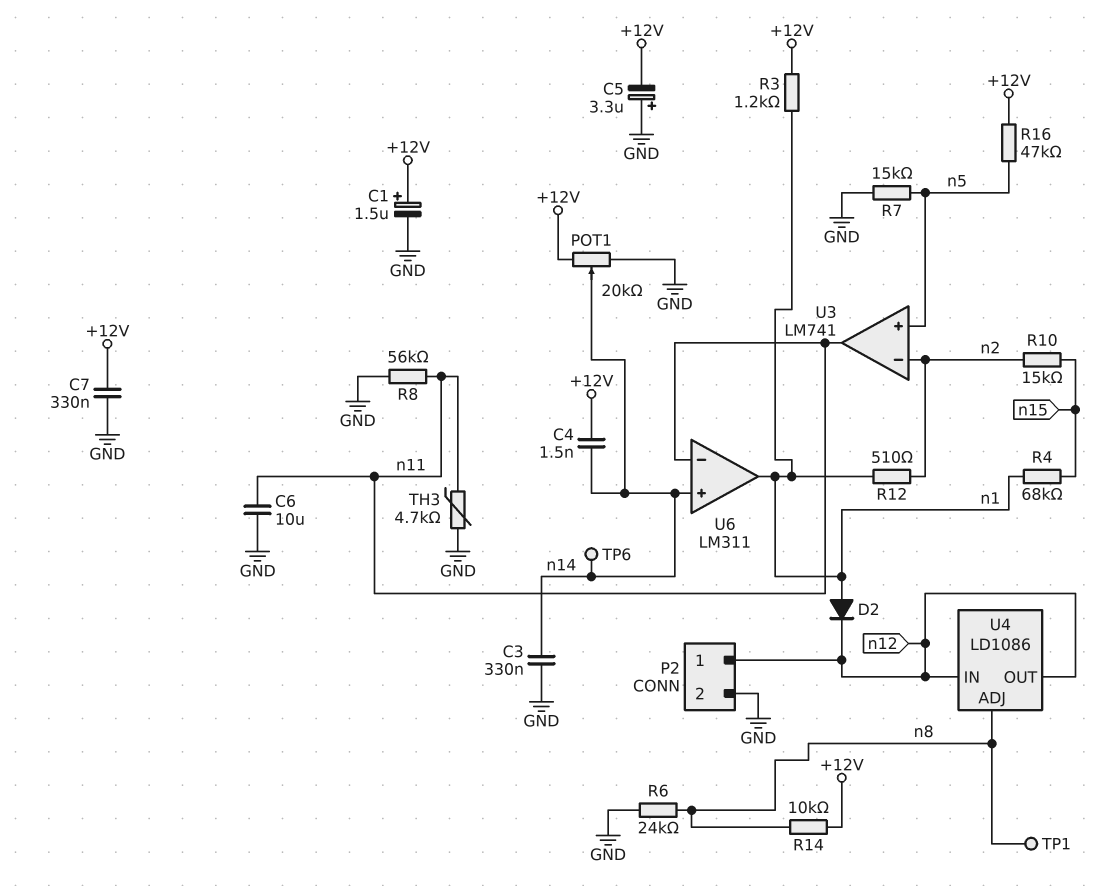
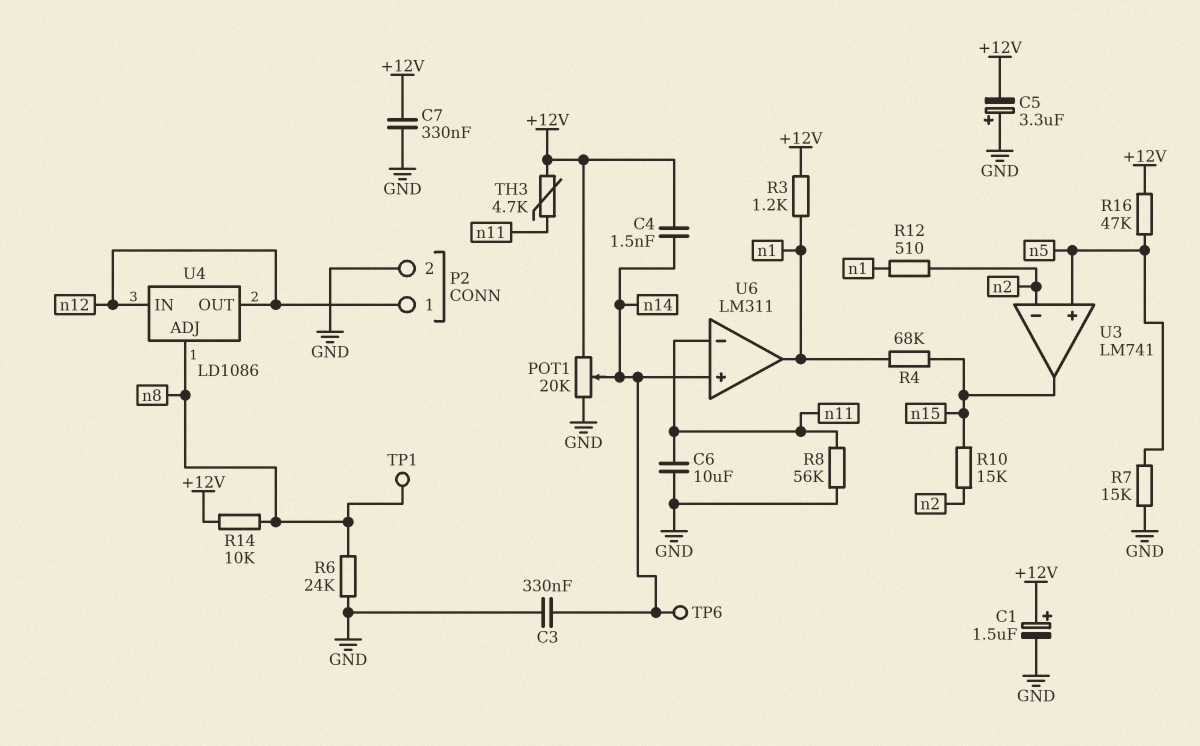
D2: diode (A n1, K n12) -> none
TH3: 4.7k (GND, n11) -> 4.7k (+12V, n11)
U3 pin out: n11 -> n15

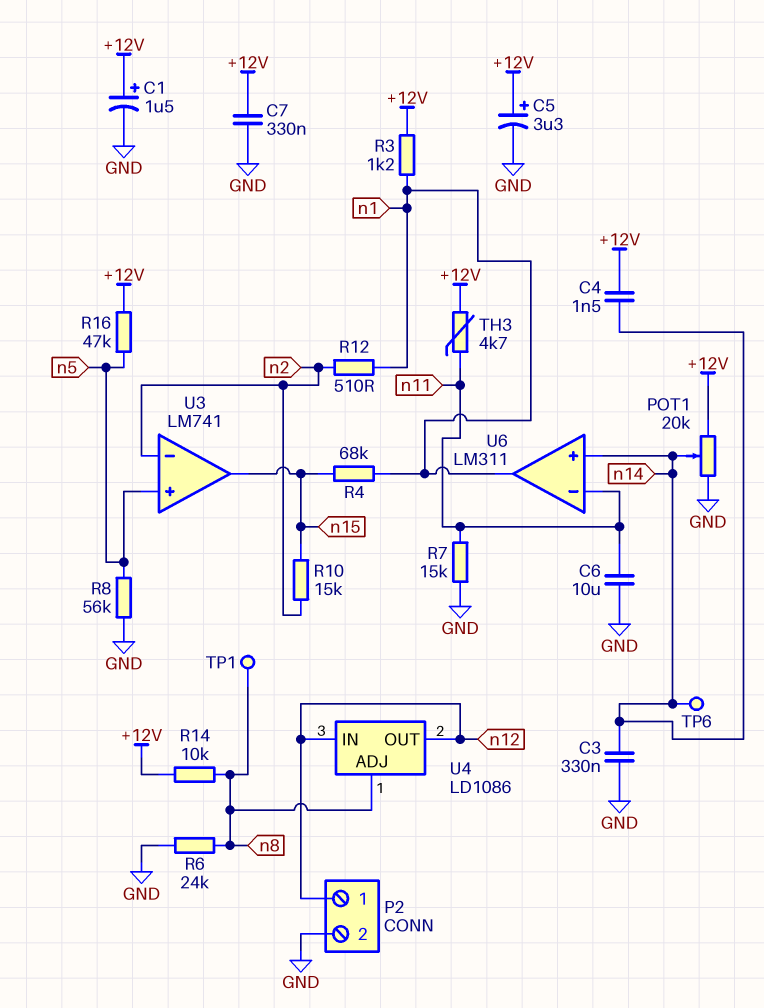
C5: 3.3uF (plus GND, minus +12V) -> 3.3uF (plus +12V, minus GND)
R7: 15k (GND, n5) -> 15k (GND, n11)
R8: 56k (GND, n11) -> 56k (GND, n5)

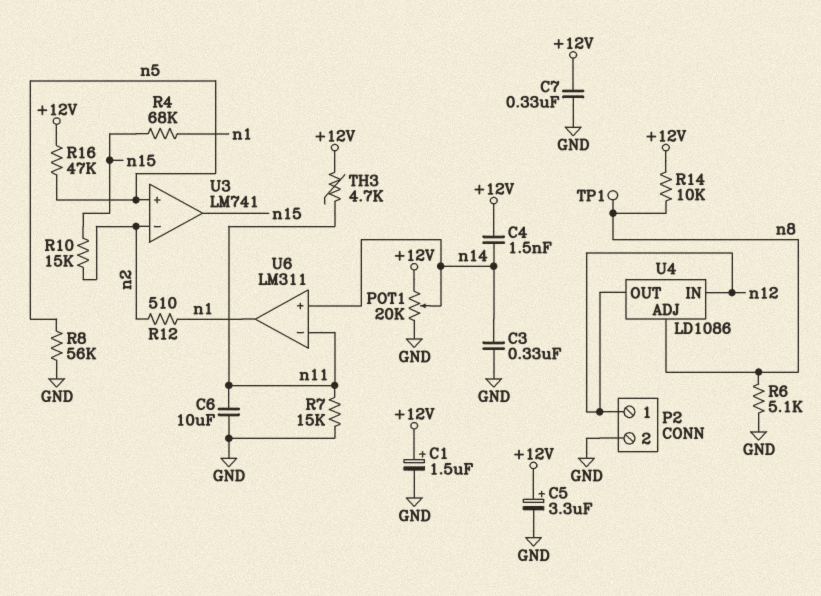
R3: 1.2k (+12V, n1) -> none
R6: 24k (GND, n8) -> 5.1k (GND, n8)
TP6: test point (n14) -> none

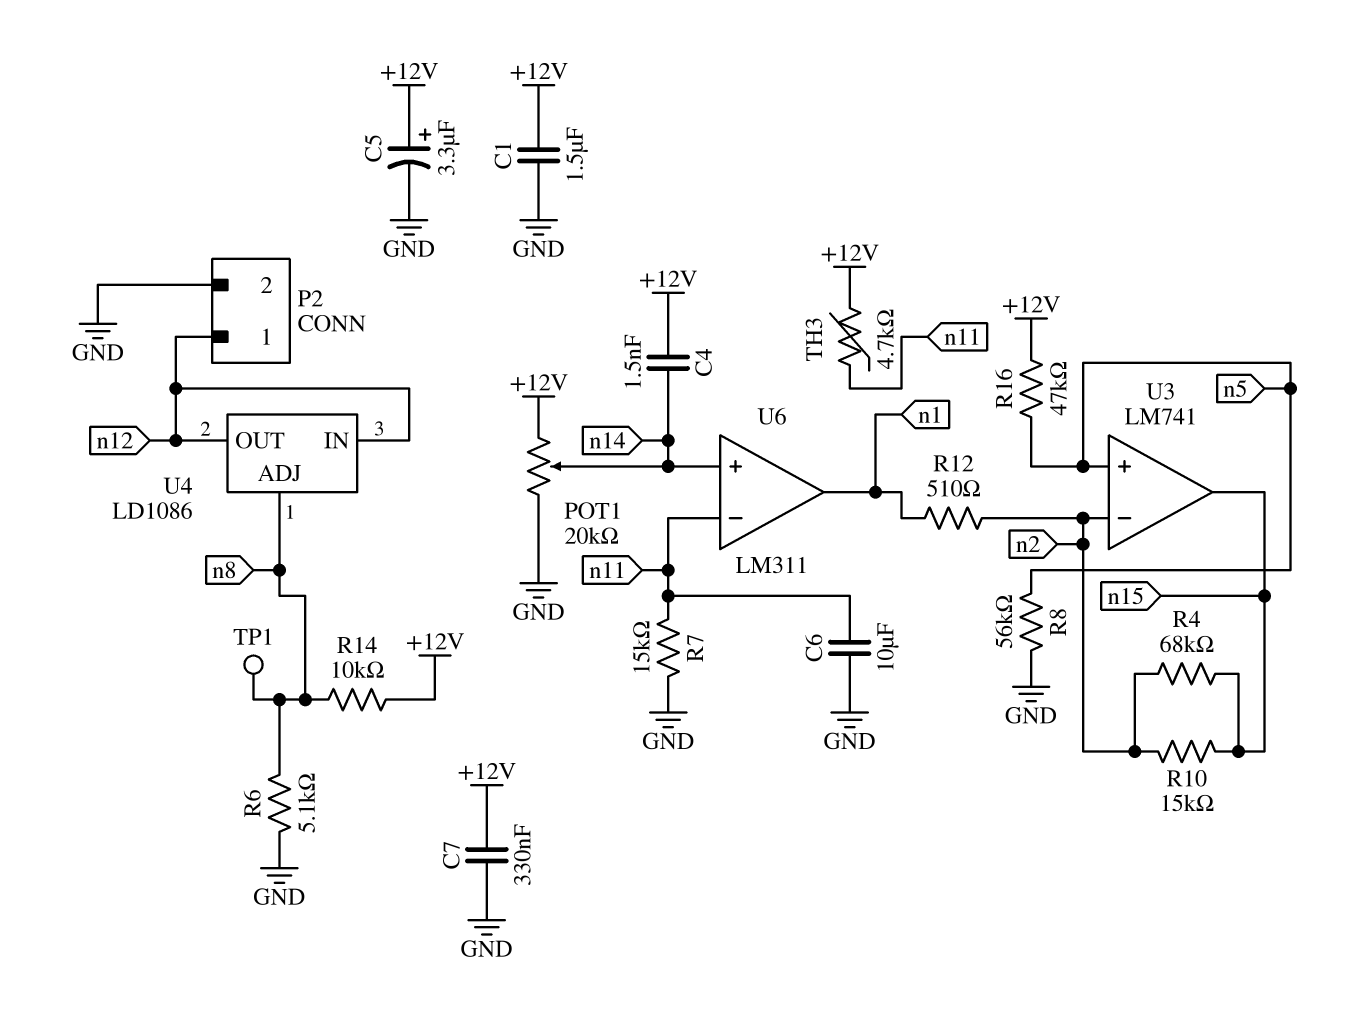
C1: 1.5uF (plus +12V, minus GND) -> 1.5uF (+12V, GND)
C3: 330nF (GND, n14) -> none
R4: 68k (n1, n15) -> 68k (n2, n15)

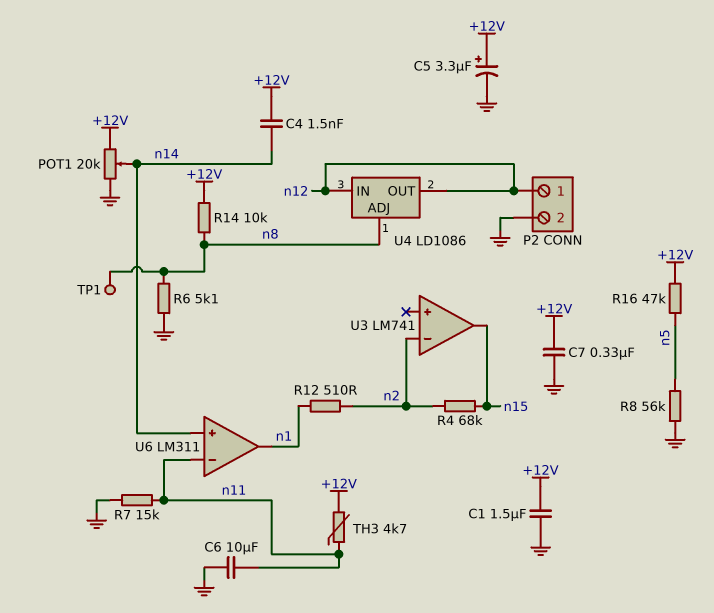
R10: 15k (n2, n15) -> none
U3 pin in+: n5 -> none

